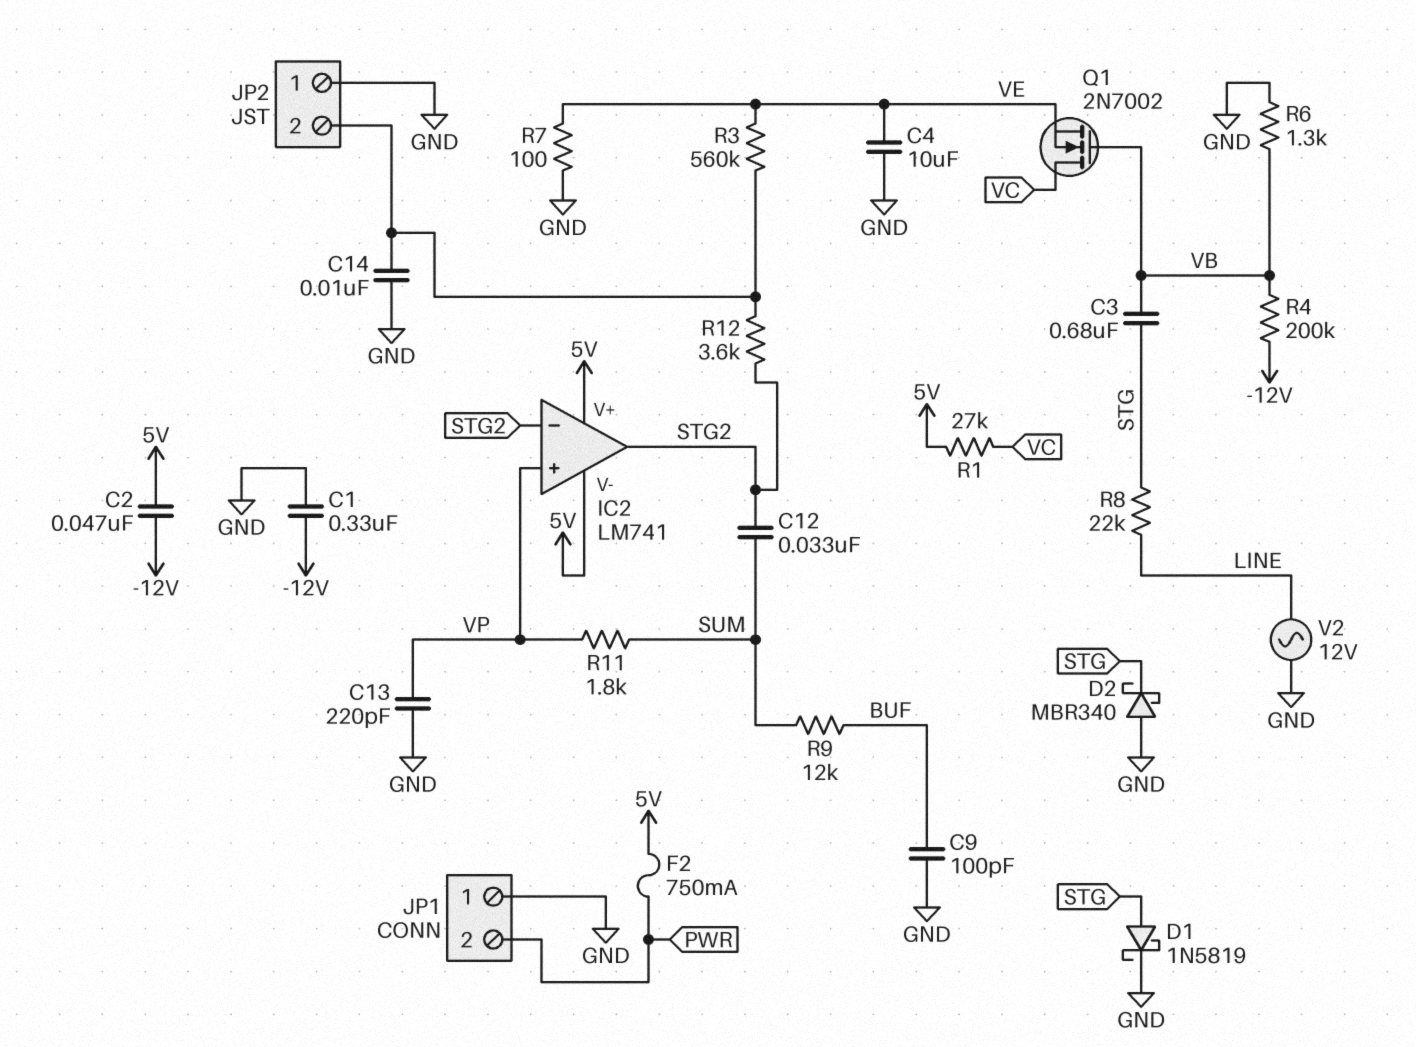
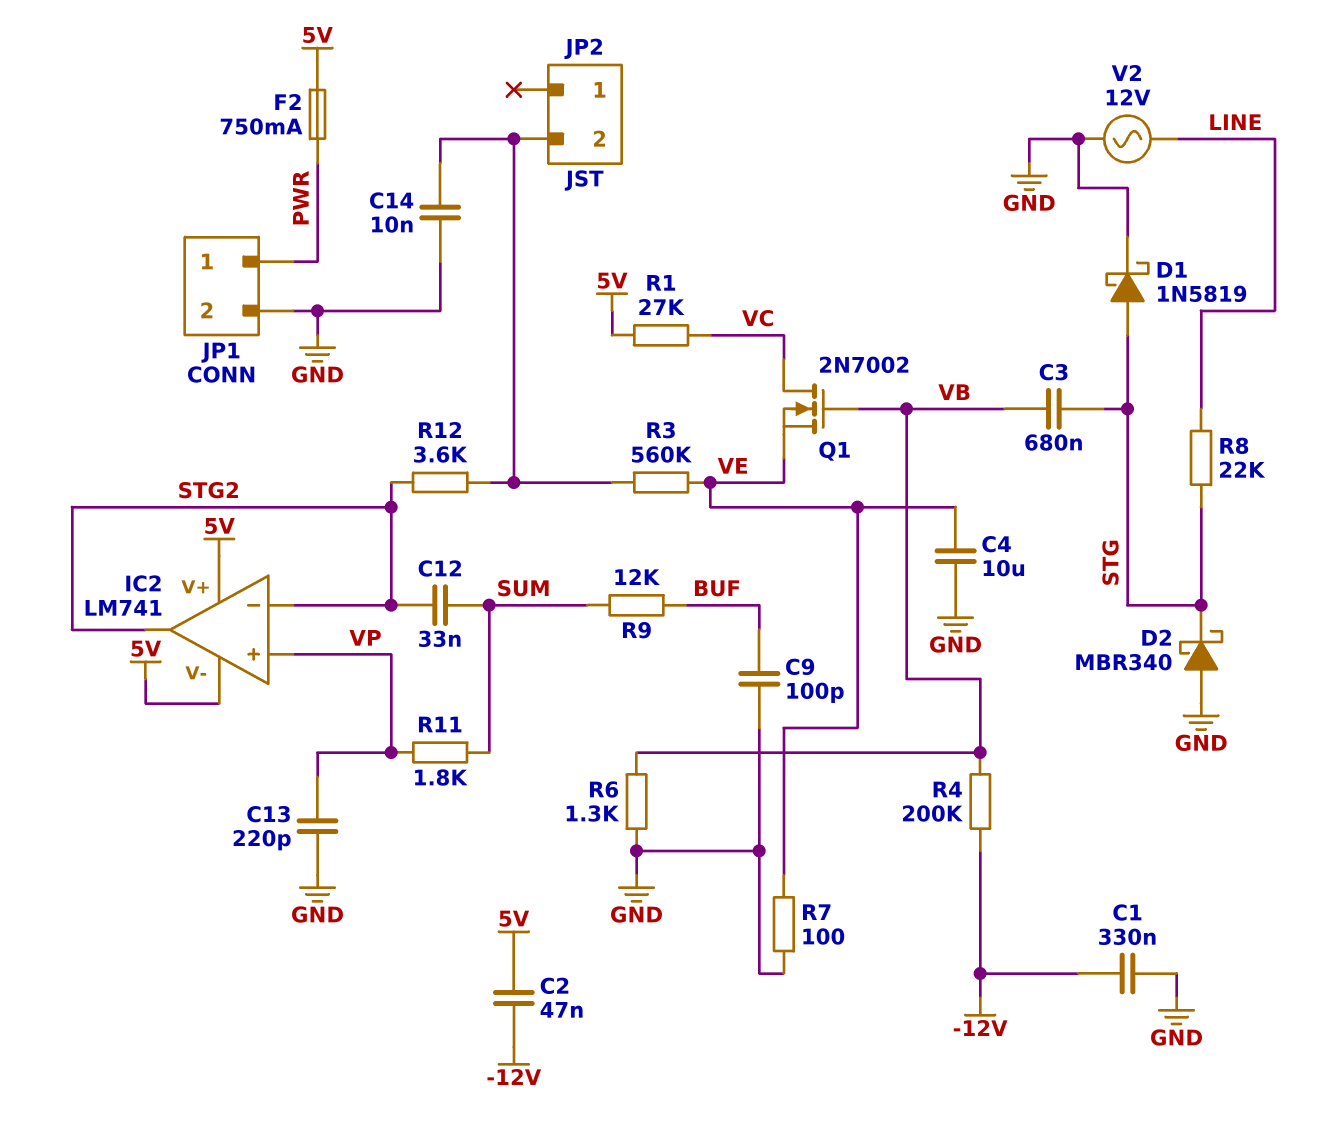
JP1 pin 1: GND -> PWR
JP1 pin 2: PWR -> GND
JP2 pin 1: GND -> none

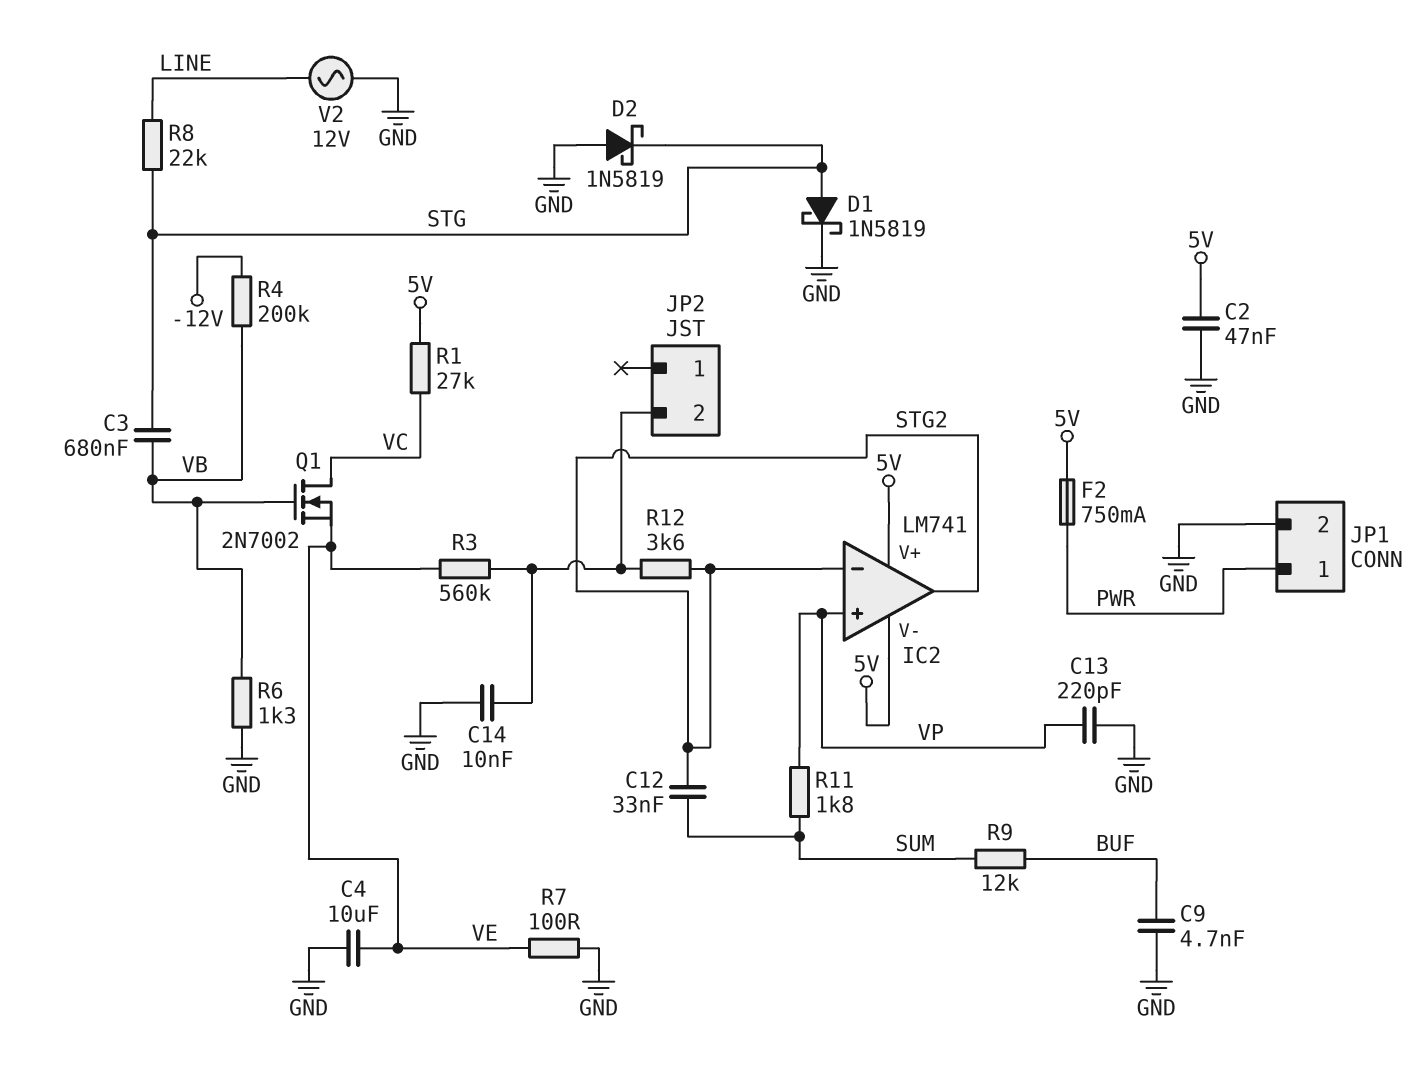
C1: 330nF (-12V, GND) -> none
C2: 47nF (-12V, 5V) -> 47nF (5V, GND)
C9: 100pF (BUF, GND) -> 4.7nF (BUF, GND)
D2: schottky MBR340 (A GND, K STG) -> schottky 1N5819 (A GND, K STG)

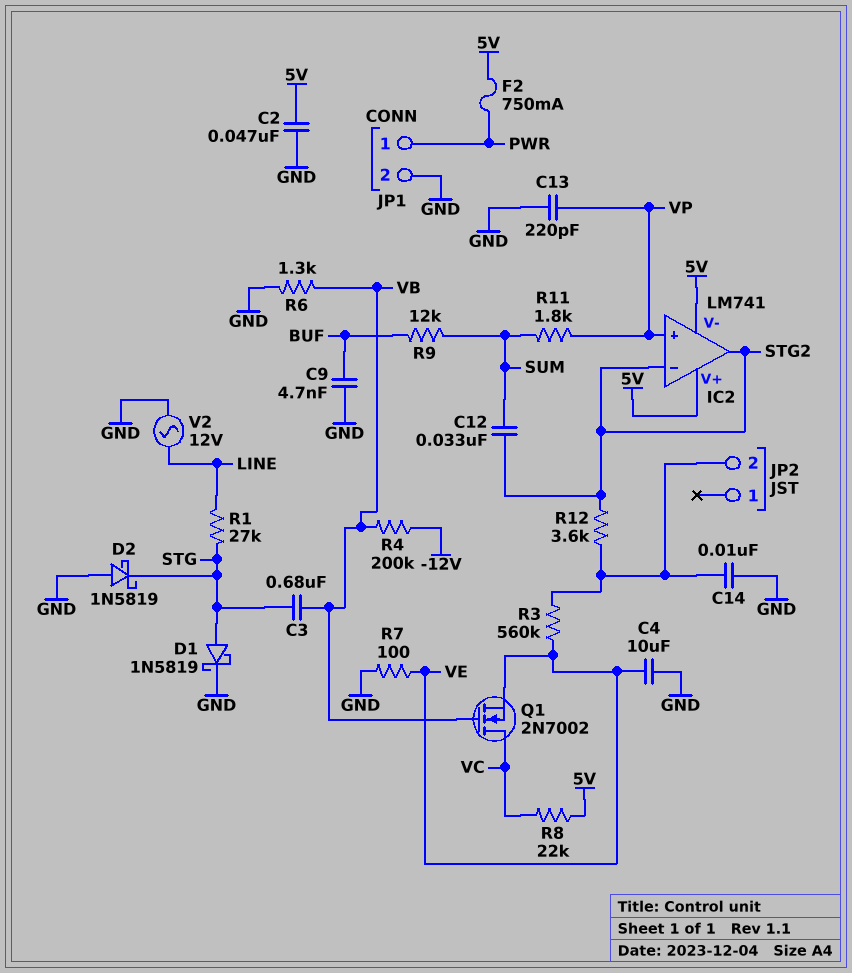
R1: 27k (5V, VC) -> 27k (LINE, STG)
R8: 22k (LINE, STG) -> 22k (5V, VC)

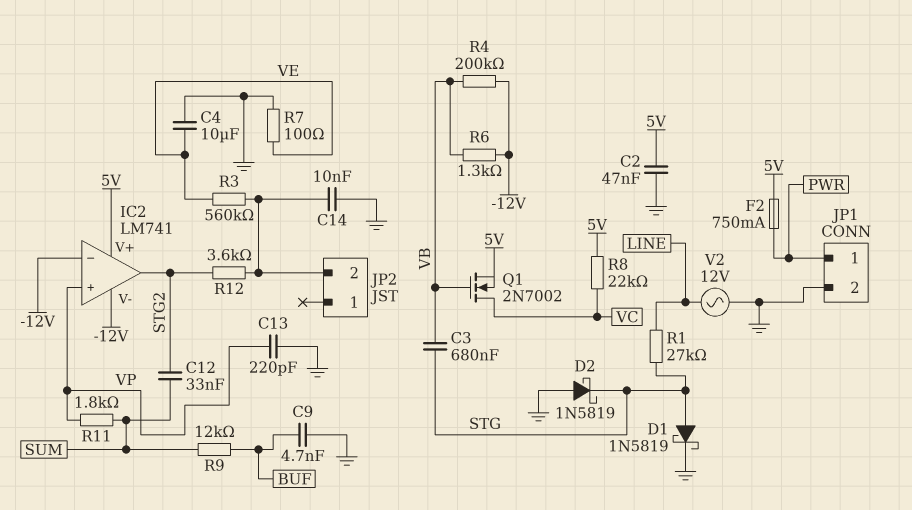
IC2 pin V-: 5V -> -12V
IC2 pin in-: STG2 -> -12V
Q1: NMOS 2N7002 (G VB, D VC, S VE) -> NMOS 2N7002 (G VB, D VC, S 5V)
R6: 1.3k (GND, VB) -> 1.3k (-12V, VB)

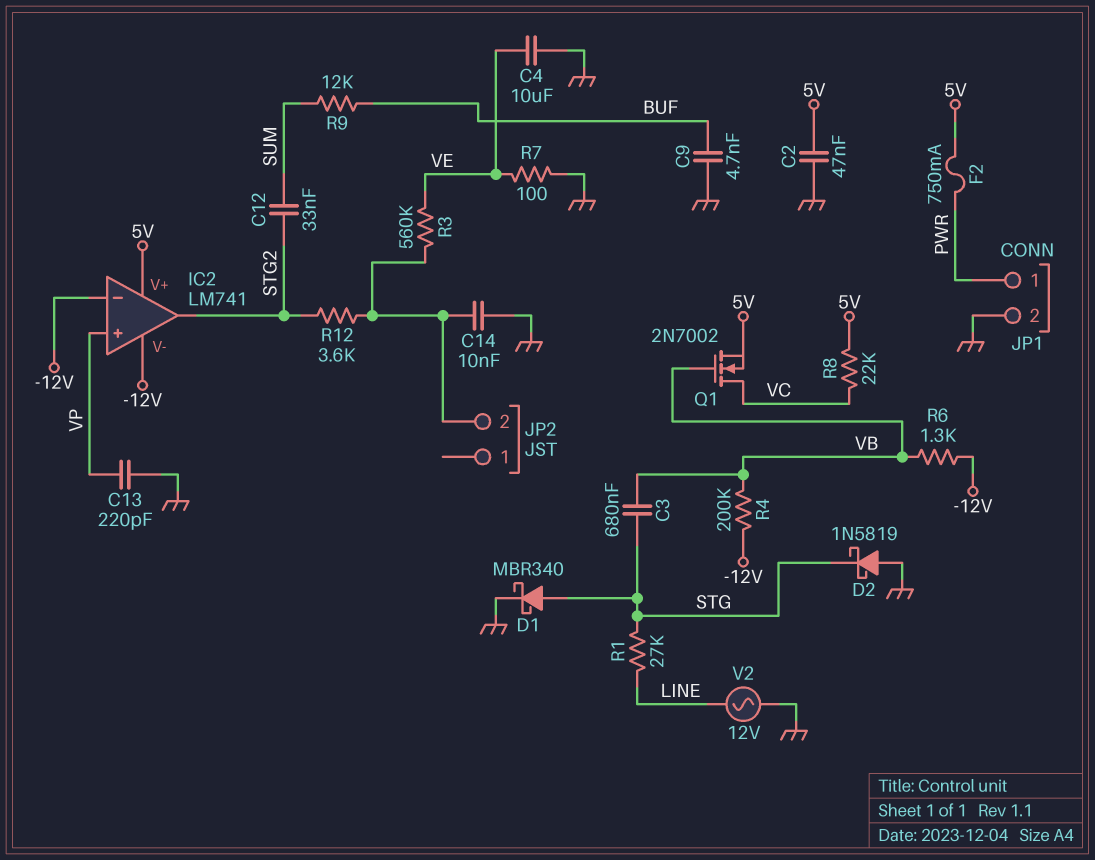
D1: schottky 1N5819 (A STG, K GND) -> schottky MBR340 (A STG, K GND)
R11: 1.8k (SUM, VP) -> none

